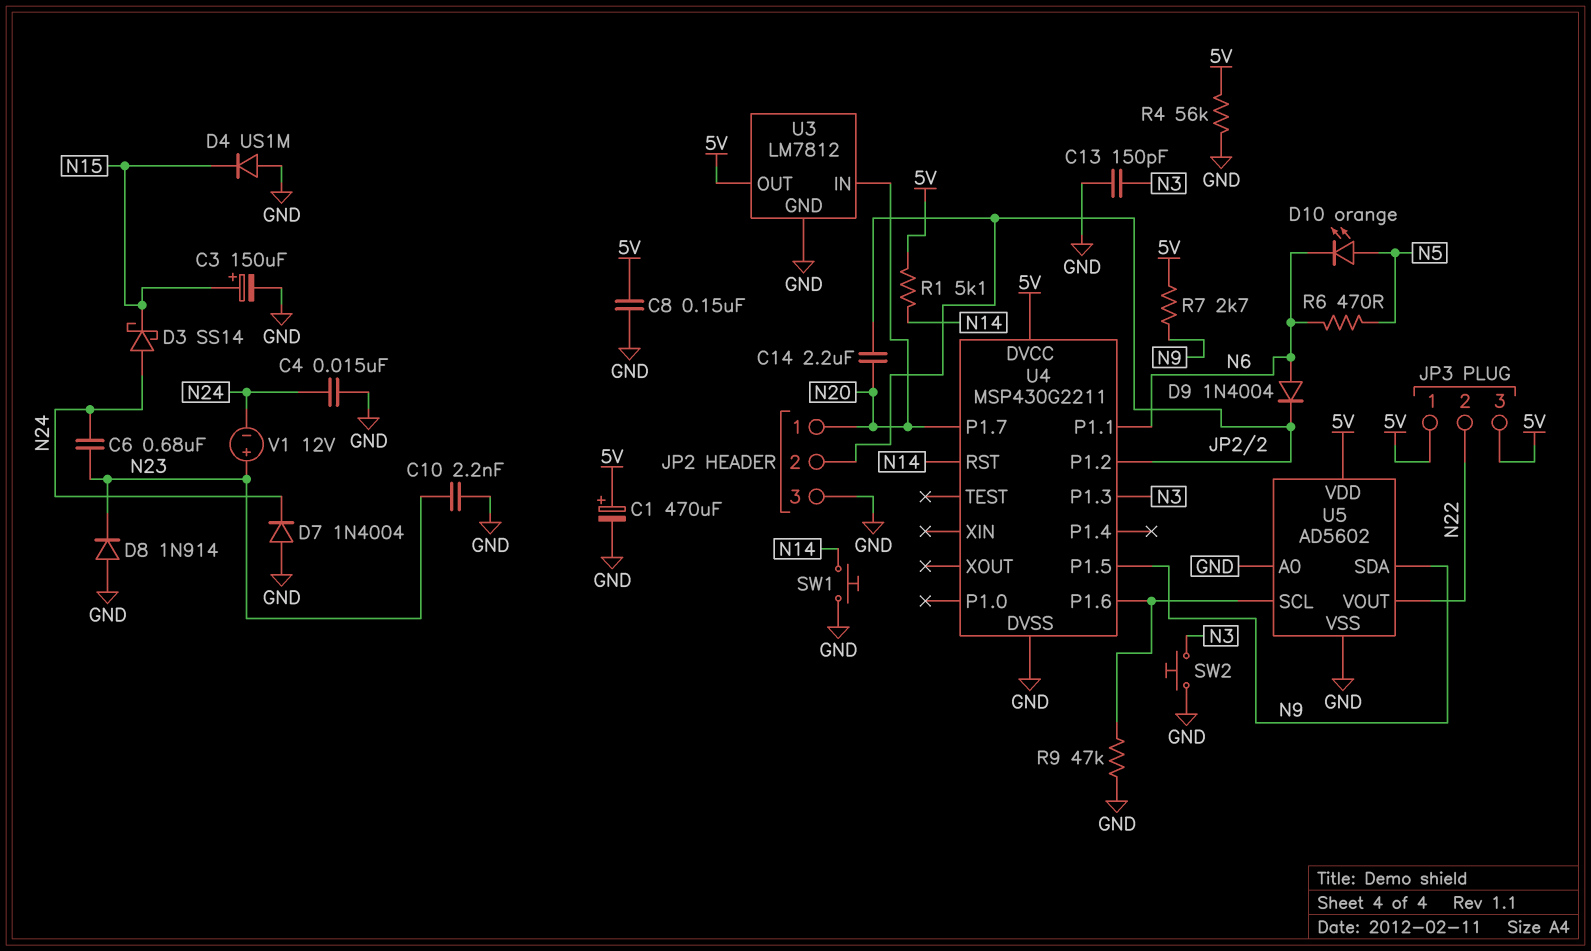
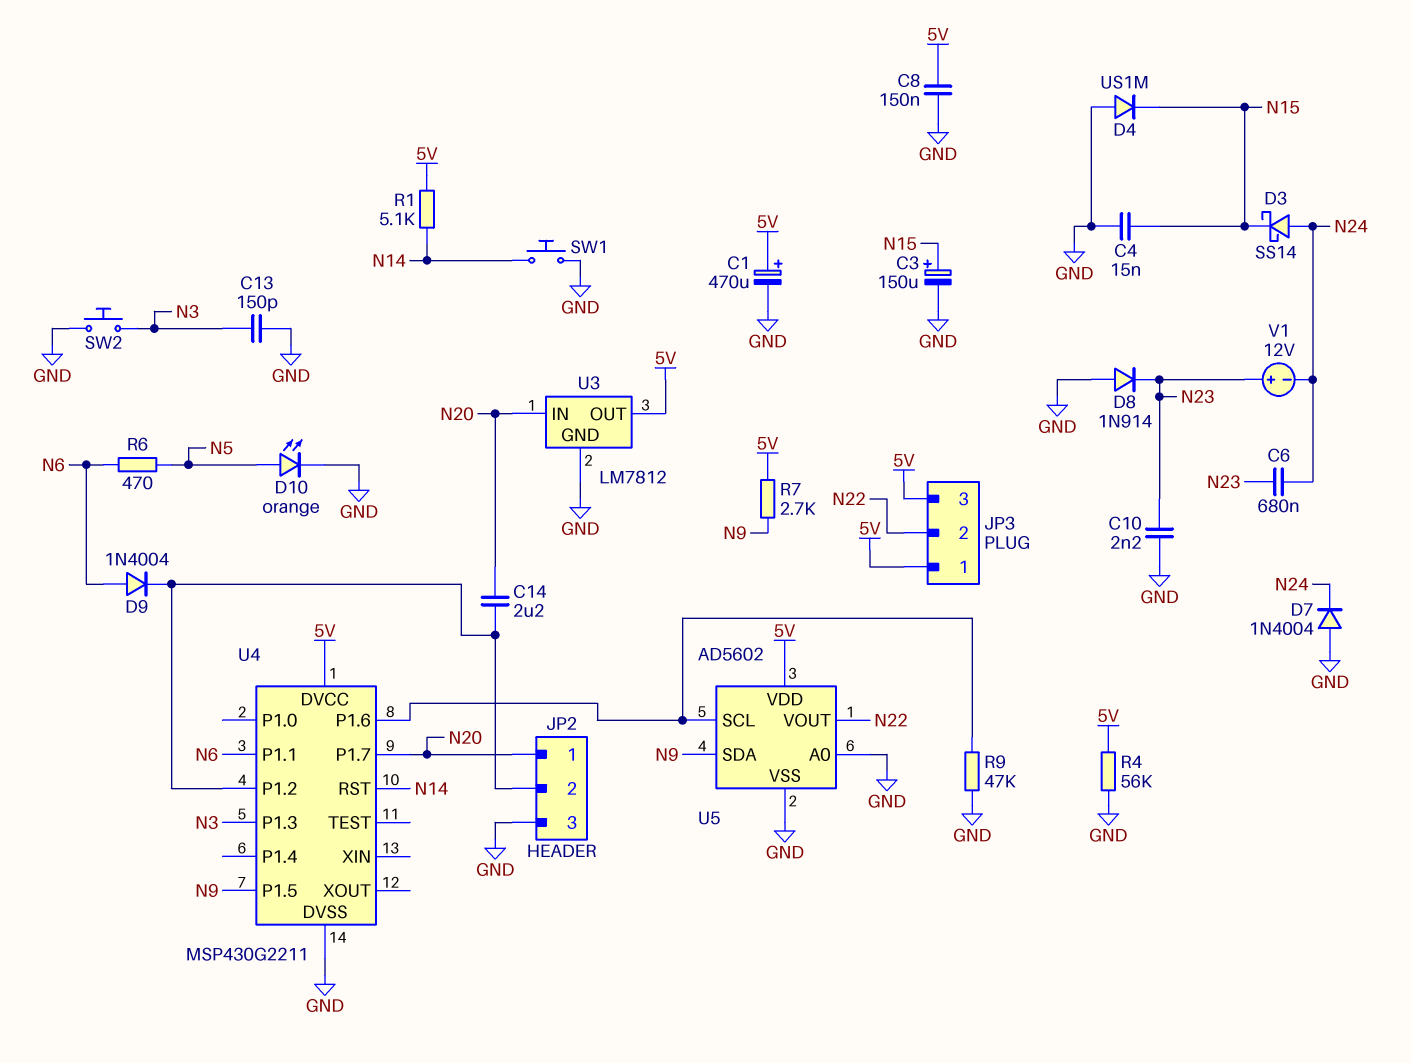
C4: 15nF (GND, N24) -> 15nF (GND, N15)
D10: LED orange (A N5, K N6) -> LED orange (A N5, K GND)

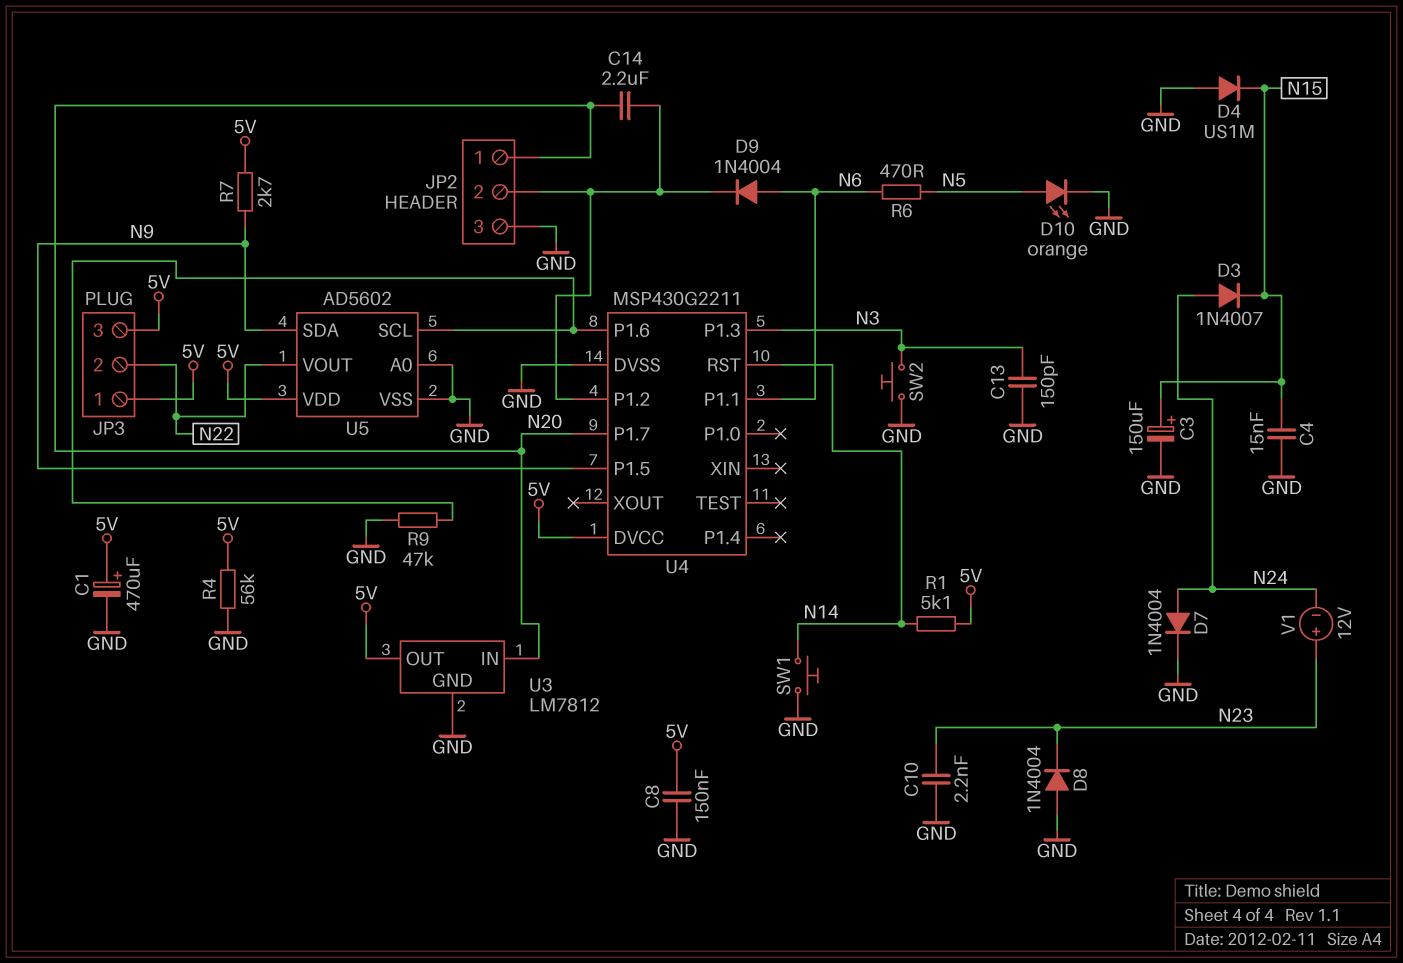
C6: 680nF (N23, N24) -> none
D3: schottky SS14 (A N24, K N15) -> diode 1N4007 (A N24, K N15)
D7: diode 1N4004 (A GND, K N24) -> diode 1N4004 (A N24, K GND)
D8: diode 1N914 (A GND, K N23) -> diode 1N4004 (A GND, K N23)

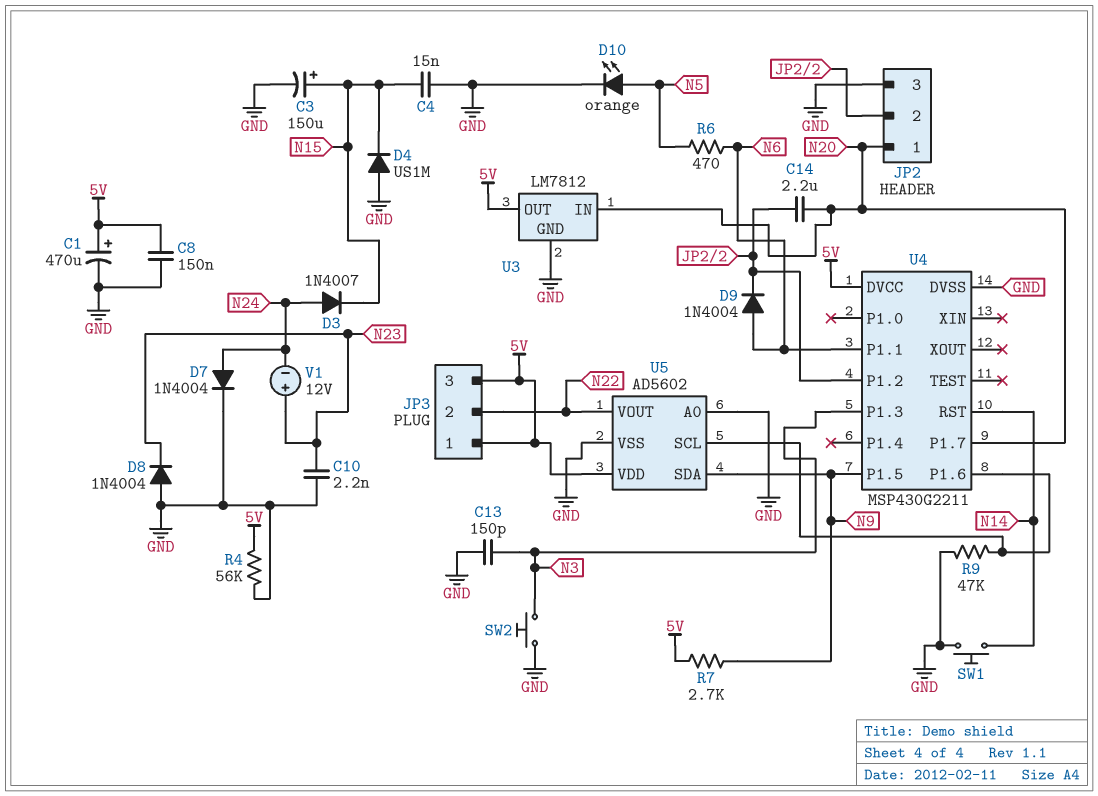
R1: 5.1k (5V, N14) -> none

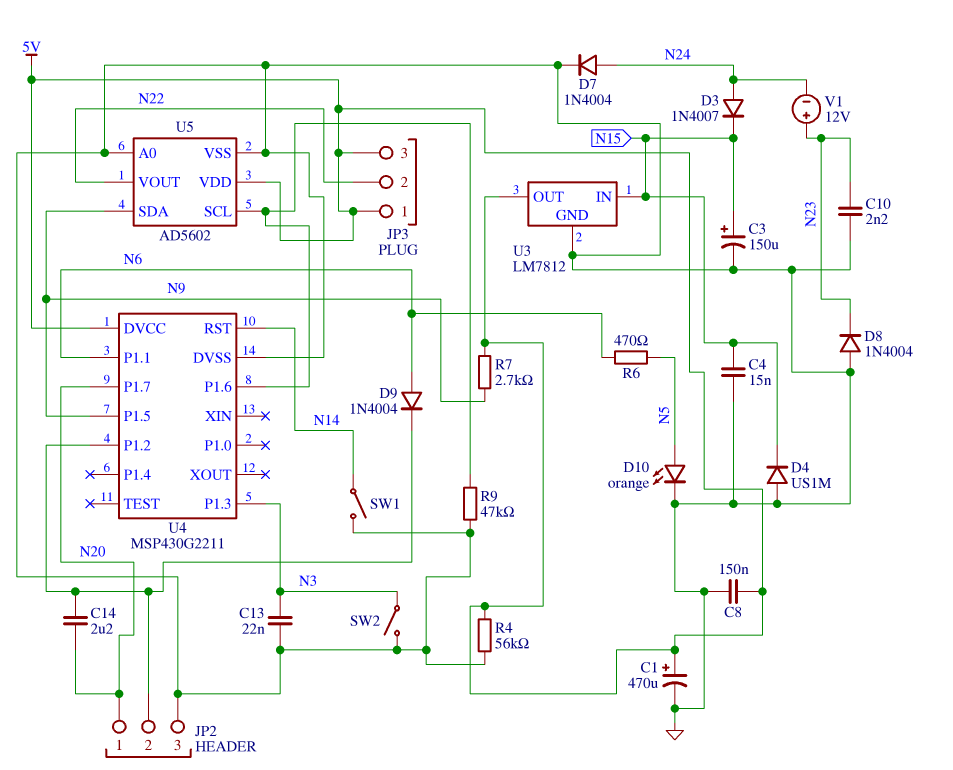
C13: 150pF (GND, N3) -> 22nF (GND, N3)
SW1: button (GND, N14) -> switch (GND, N14)
SW2: button (GND, N3) -> switch (GND, N3)
U3 pin IN: N20 -> N15

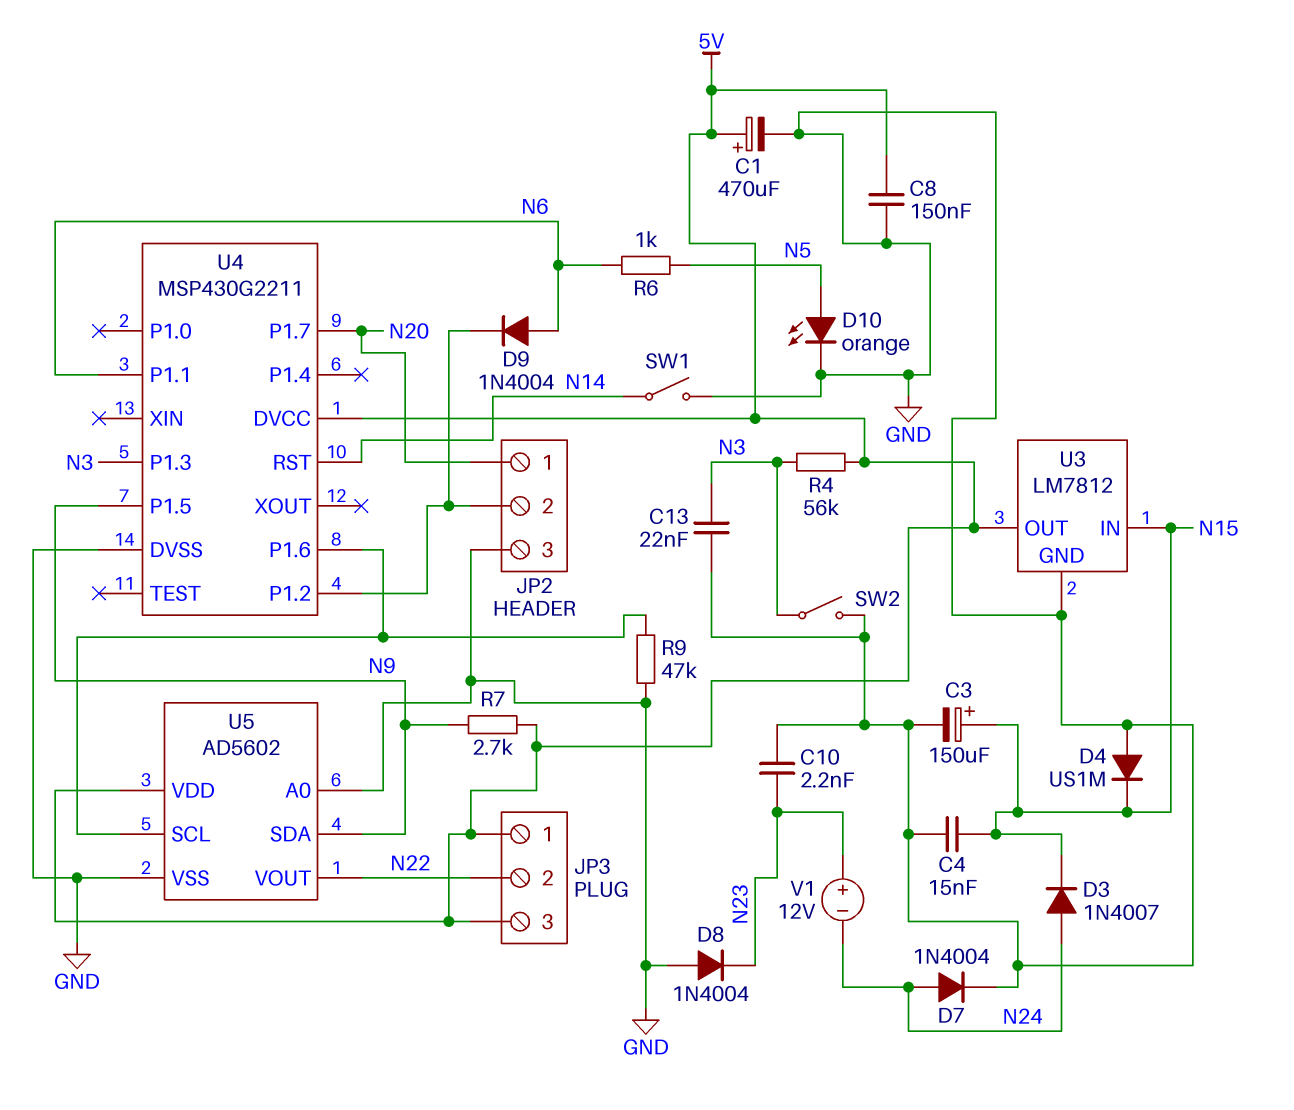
C14: 2.2uF (JP2/2, N20) -> none
R4: 56k (5V, GND) -> 56k (5V, N3)
R6: 470 (N5, N6) -> 1k (N5, N6)

